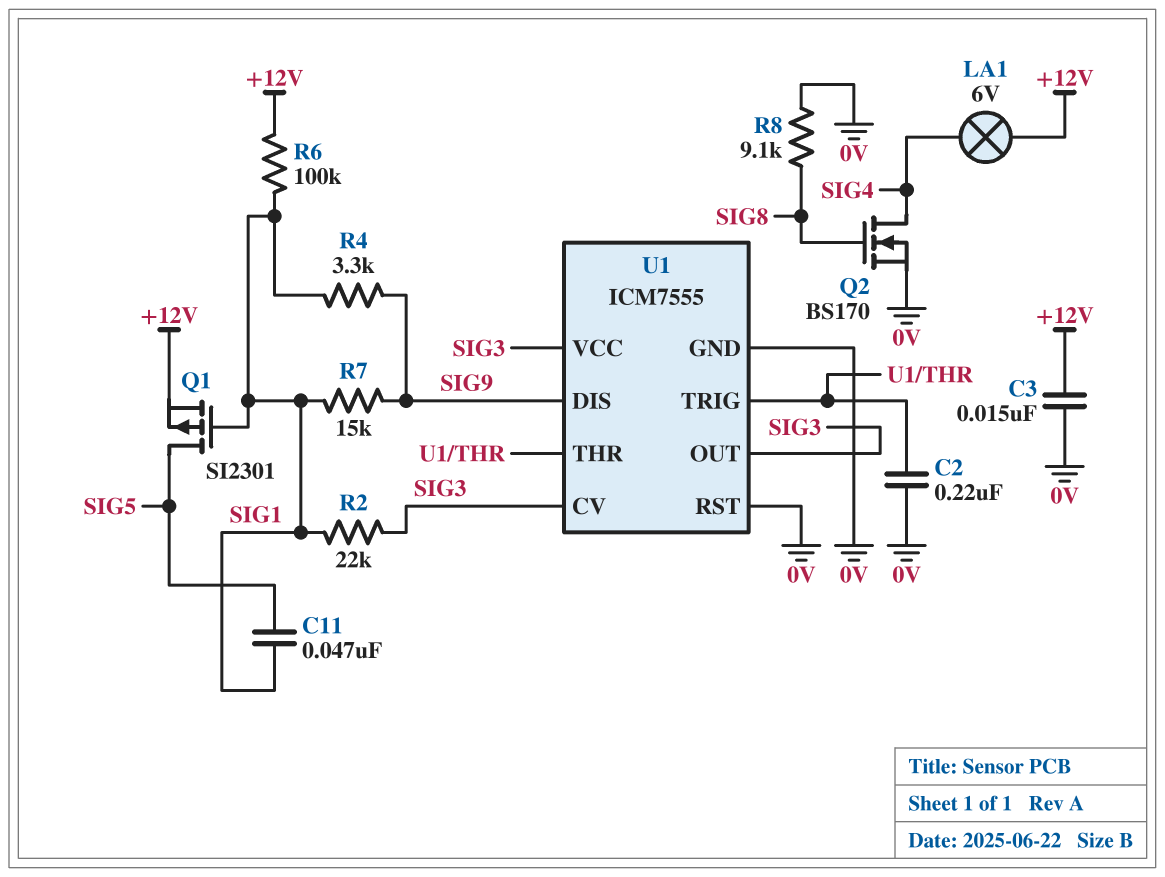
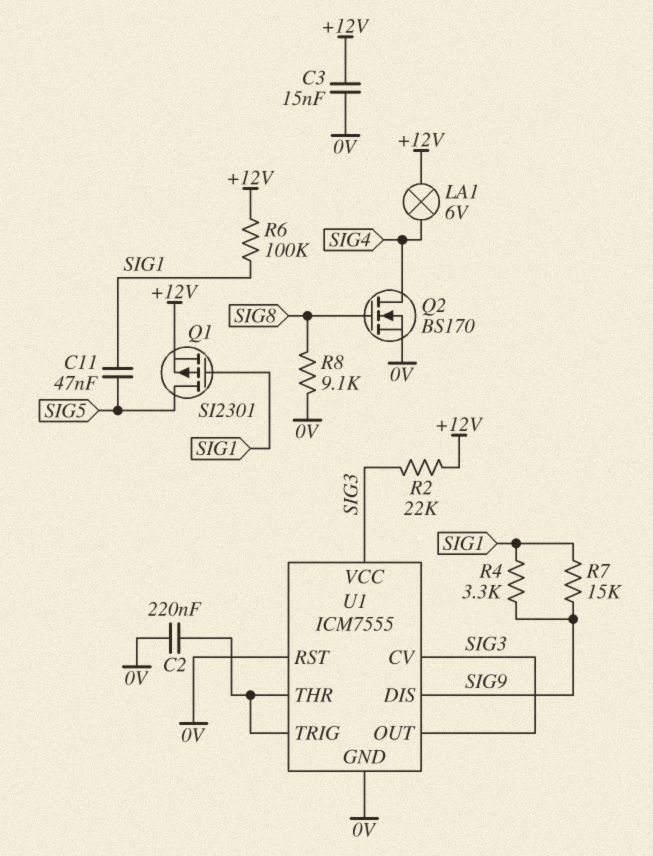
R2: 22k (SIG1, SIG3) -> 22k (+12V, SIG3)

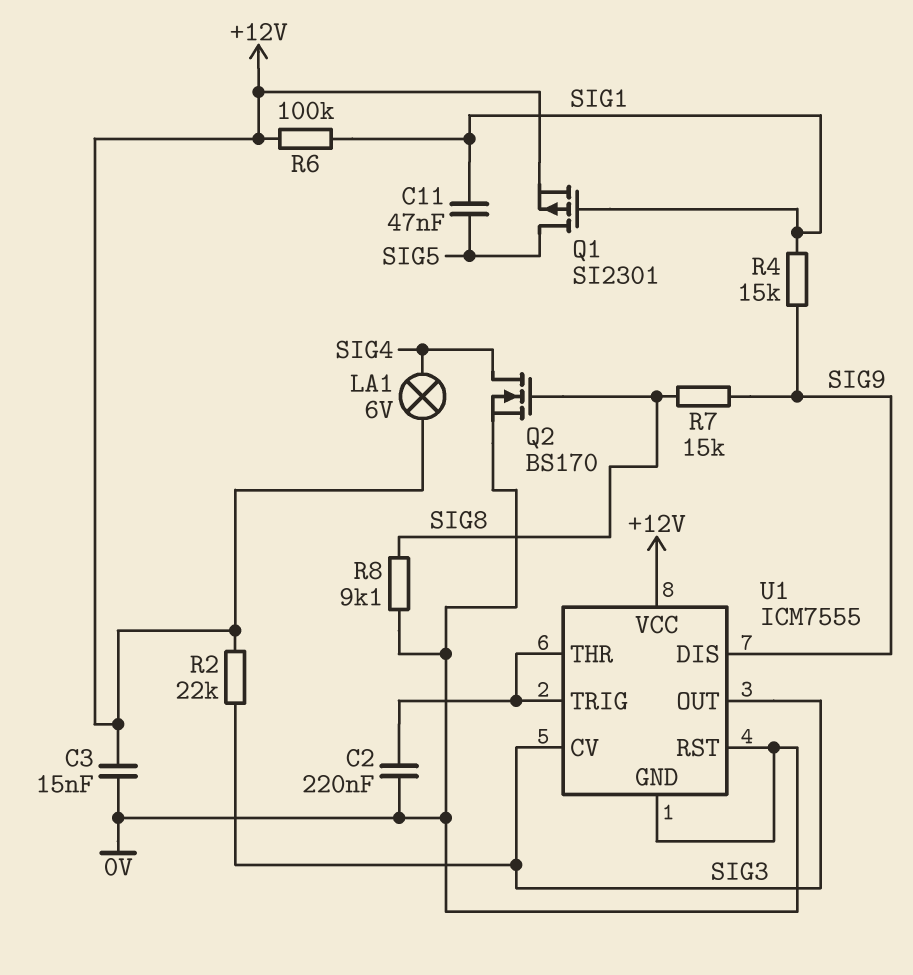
R4: 3.3k (SIG1, SIG9) -> 15k (SIG1, SIG9)
R7: 15k (SIG1, SIG9) -> 15k (SIG8, SIG9)
U1 pin VCC: SIG3 -> +12V

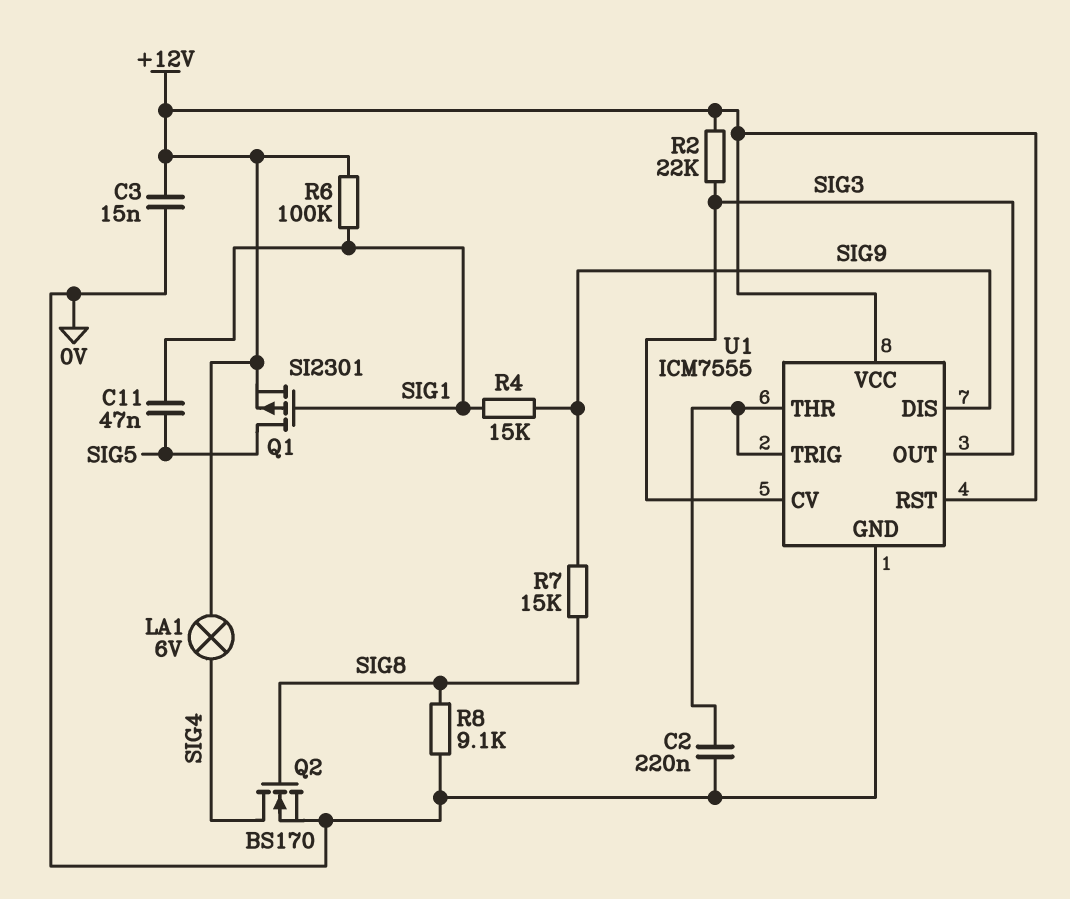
U1 pin RST: 0V -> +12V

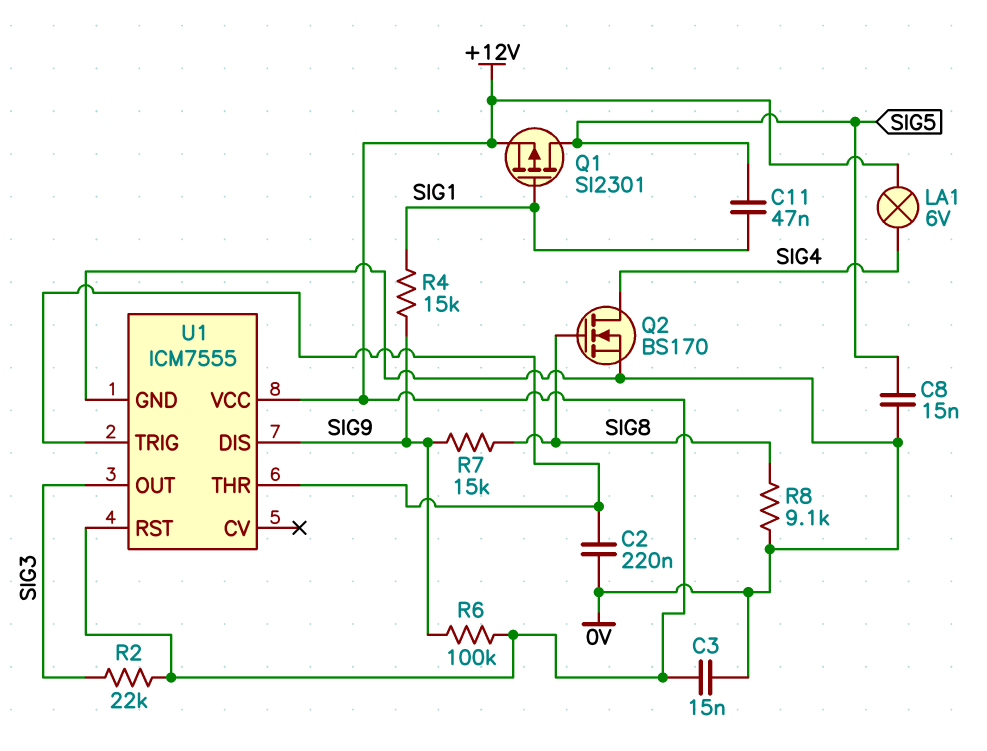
C8: none -> 15nF (0V, SIG5)
R6: 100k (+12V, SIG1) -> 100k (+12V, SIG9)
U1 pin CV: SIG3 -> none

